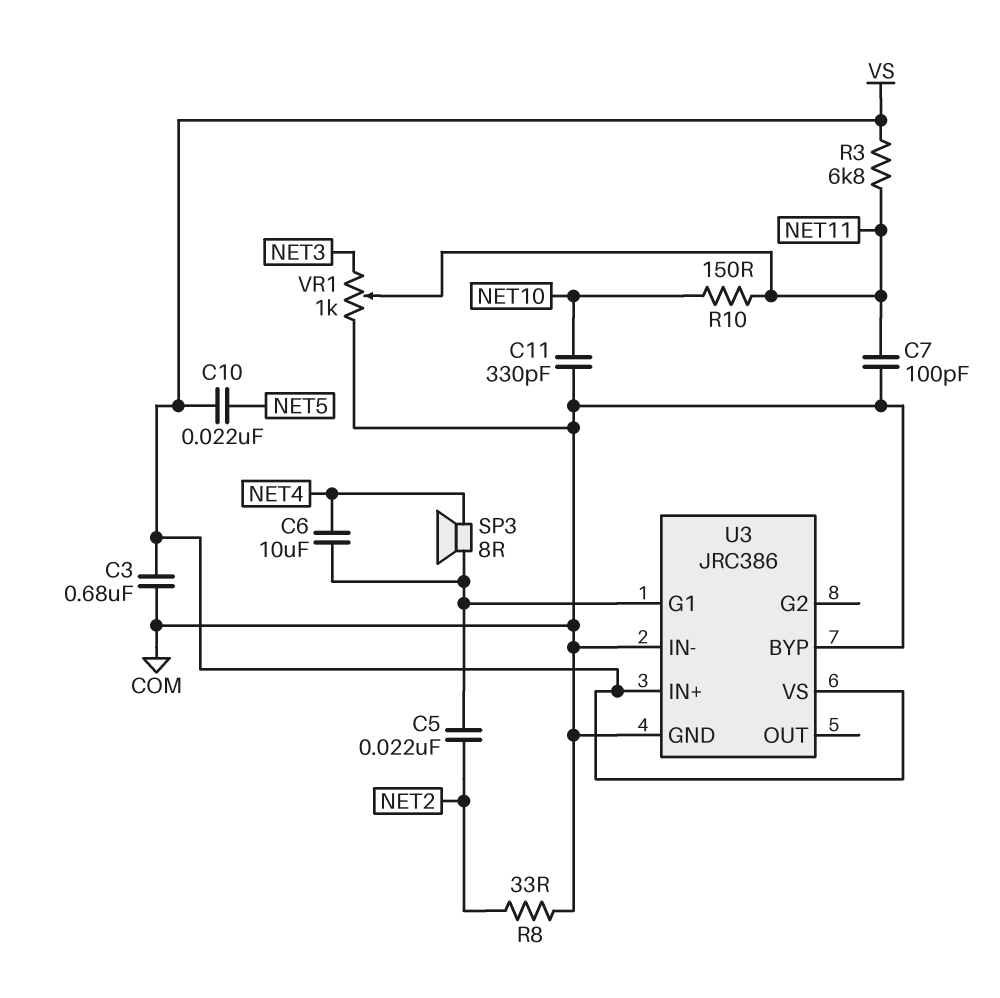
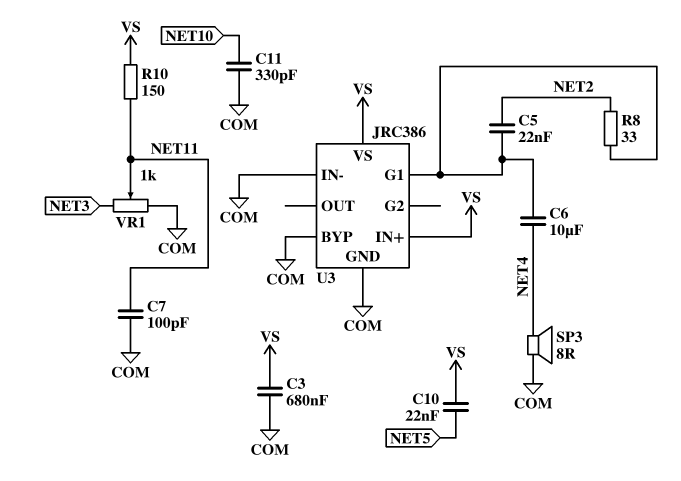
R3: 6.8k (NET11, VS) -> none
R8: 33 (COM, NET2) -> 33 (NET2, U3/G1)
R10: 150 (NET10, NET11) -> 150 (NET11, VS)
SP3: speaker 8R (NET4, U3/G1) -> speaker 8R (COM, NET4)

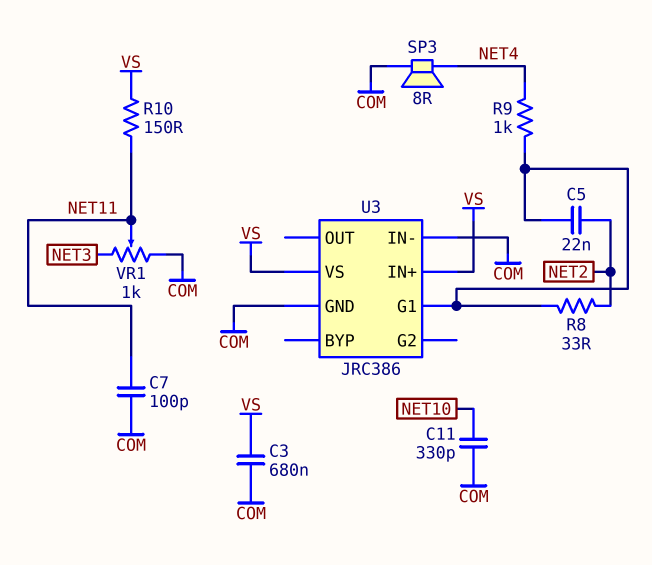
C6: 10uF (NET4, U3/G1) -> none
C10: 22nF (NET5, VS) -> none
R9: none -> 1k (NET4, U3/G1)
U3 pin BYP: COM -> none

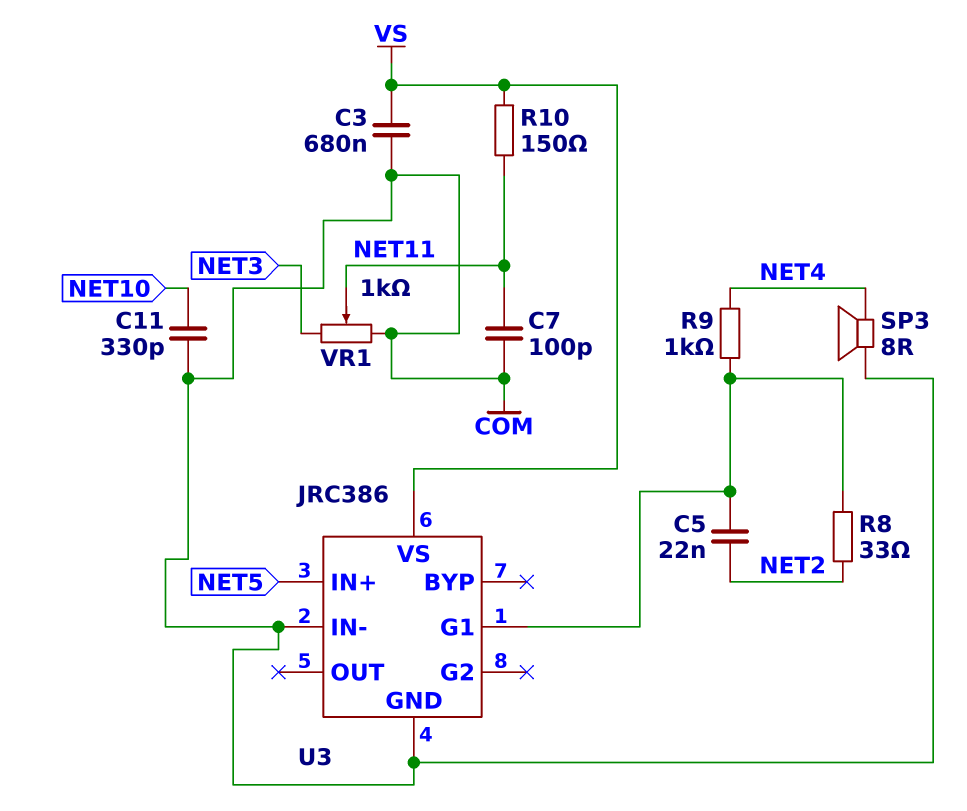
U3 pin IN+: VS -> NET5

